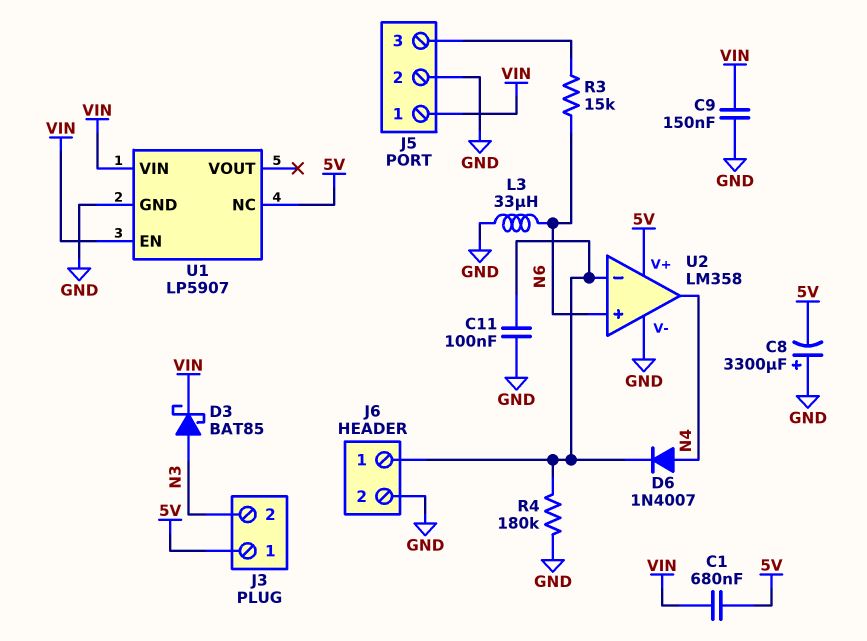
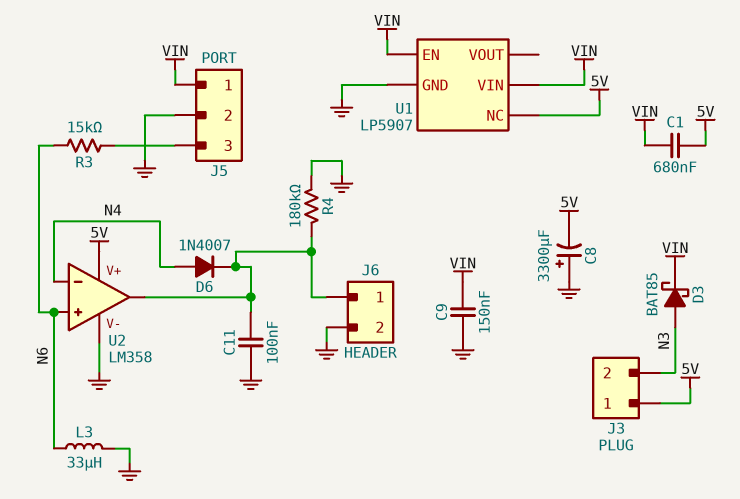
U2 pin in-: J6/1 -> N4
U2 pin out: N4 -> J6/1

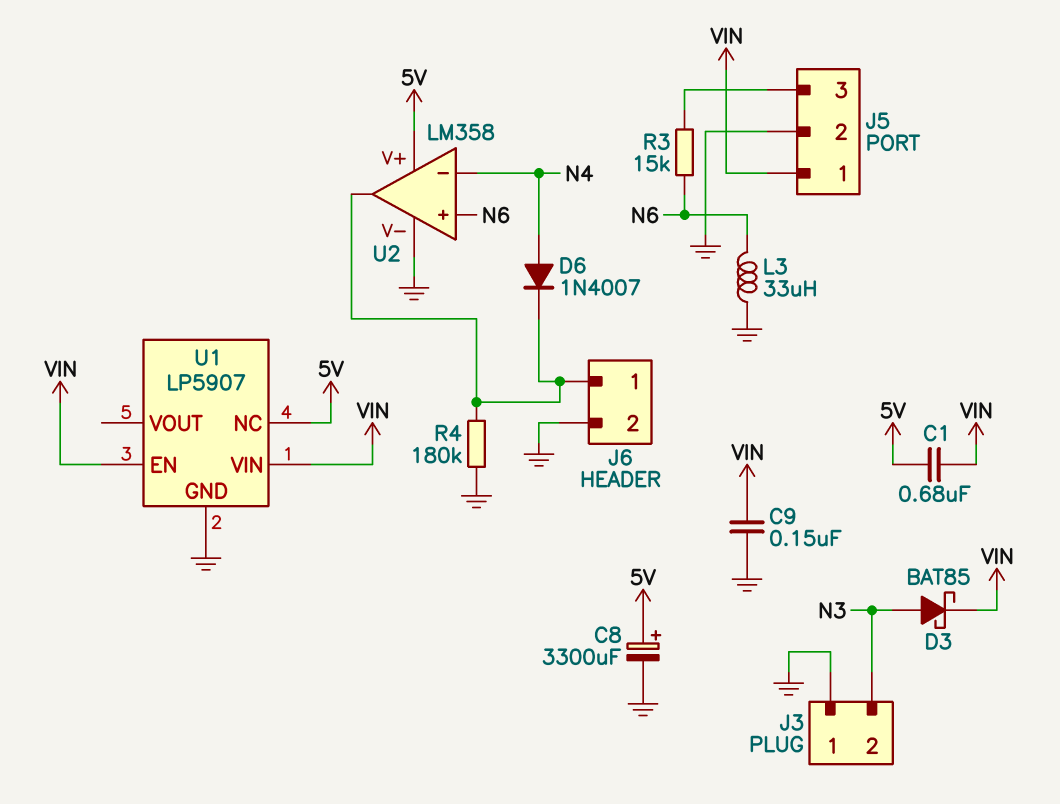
C8: 3300uF (plus GND, minus 5V) -> 3300uF (plus 5V, minus GND)
C11: 100nF (GND, J6/1) -> none
J3 pin 1: 5V -> GND

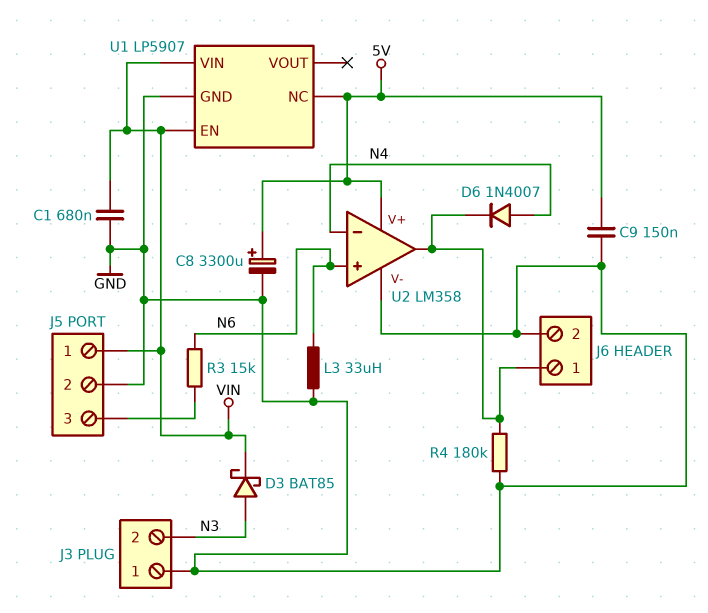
C1: 680nF (5V, VIN) -> 680nF (GND, VIN)
C9: 150nF (GND, VIN) -> 150nF (5V, GND)

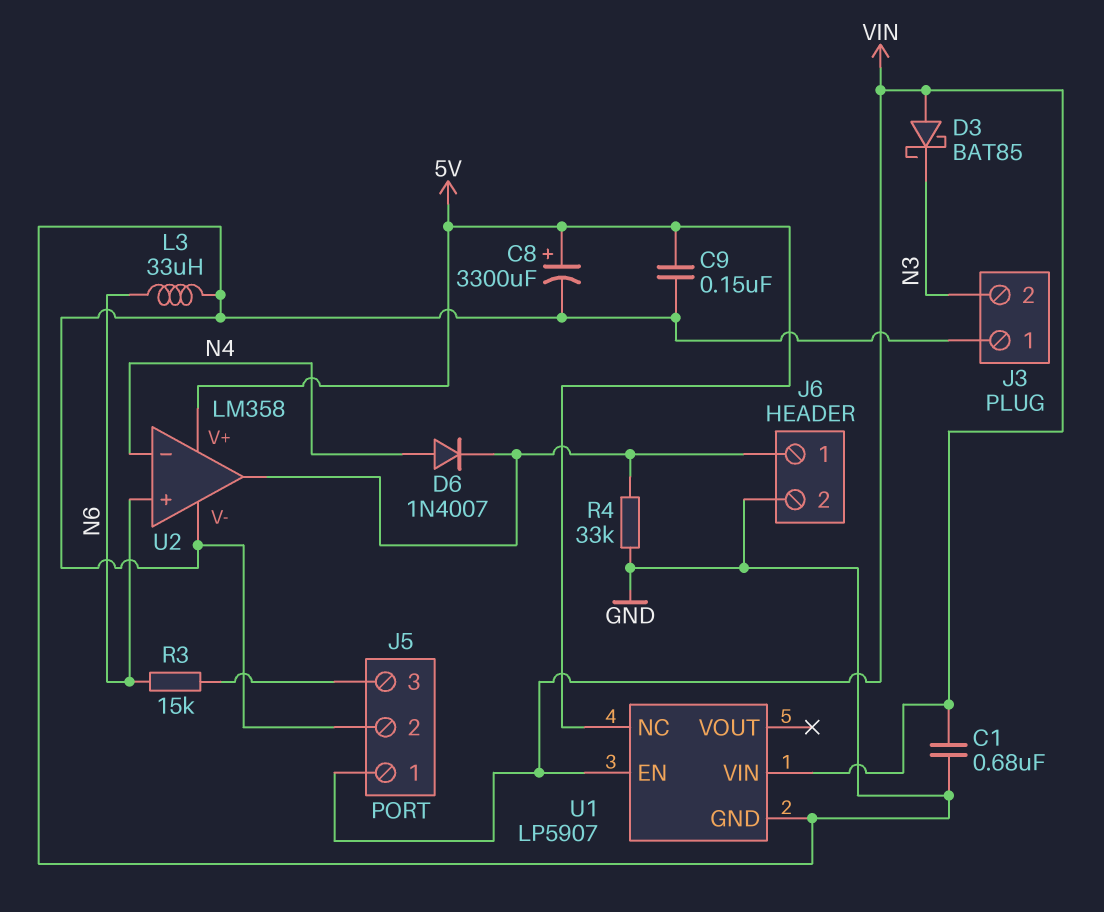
D3: schottky BAT85 (A N3, K VIN) -> schottky BAT85 (A VIN, K N3)
R4: 180k (GND, J6/1) -> 33k (GND, J6/1)

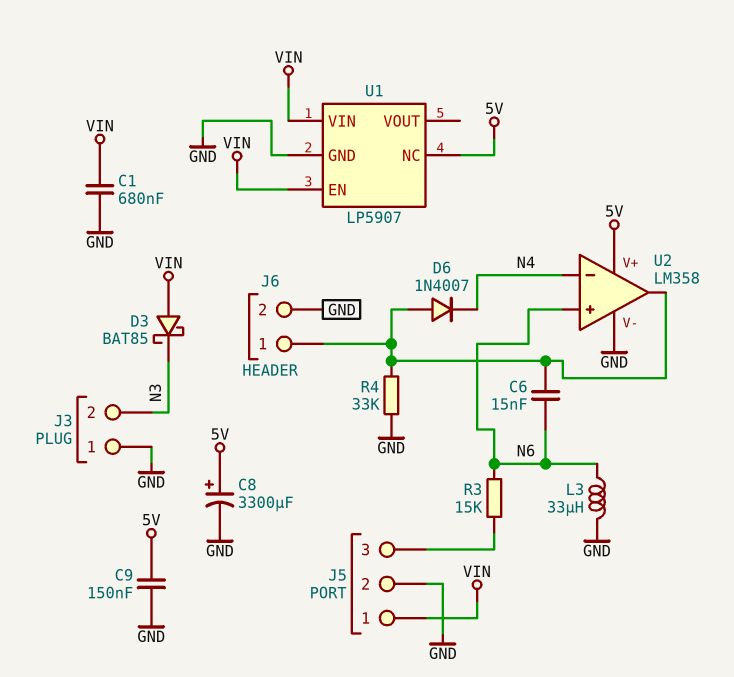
C6: none -> 15nF (J6/1, N6)
D6: diode 1N4007 (A N4, K J6/1) -> diode 1N4007 (A J6/1, K N4)

